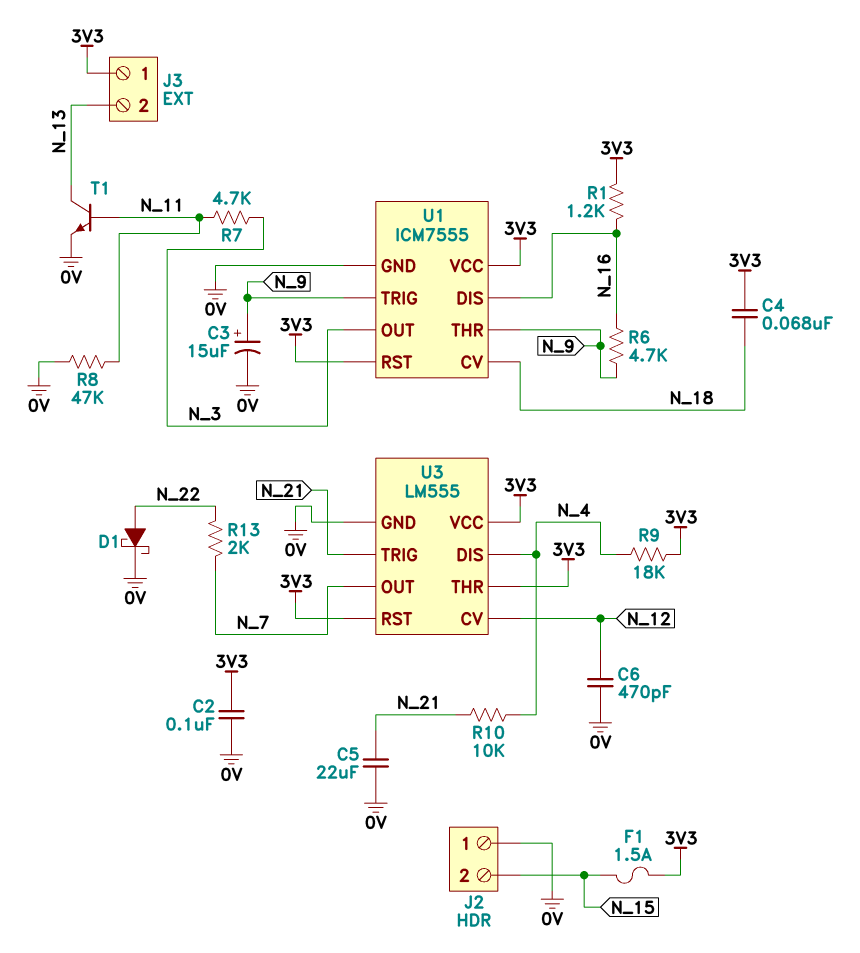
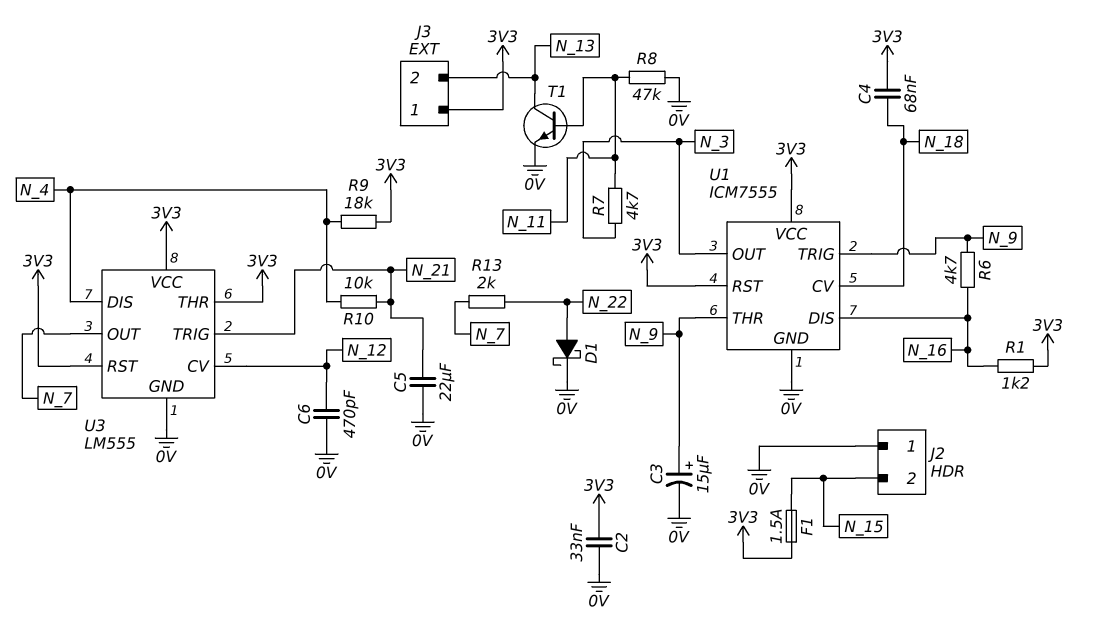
C2: 100nF (0V, 3V3) -> 33nF (0V, 3V3)

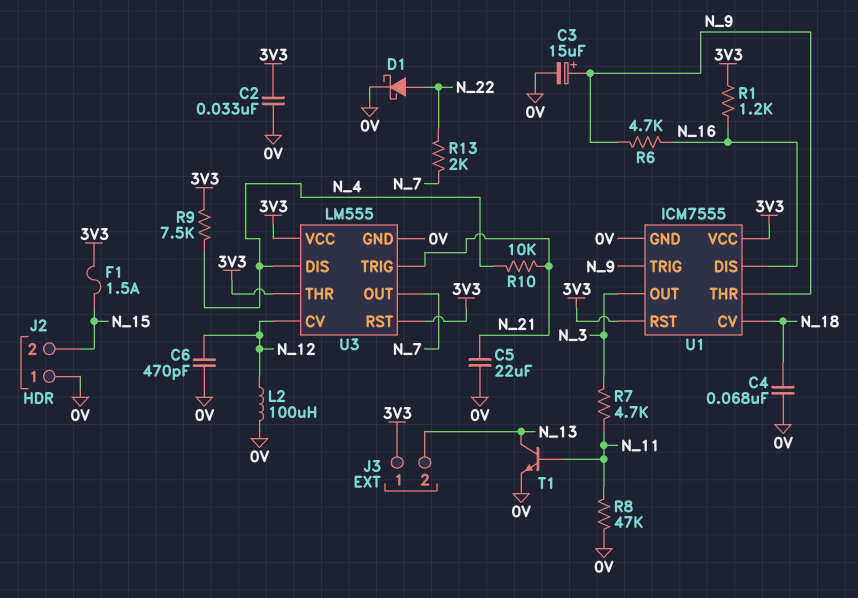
C4: 68nF (3V3, N_18) -> 68nF (0V, N_18)
L2: none -> 100uH (0V, N_12)
R9: 18k (3V3, N_4) -> 7.5k (3V3, N_4)

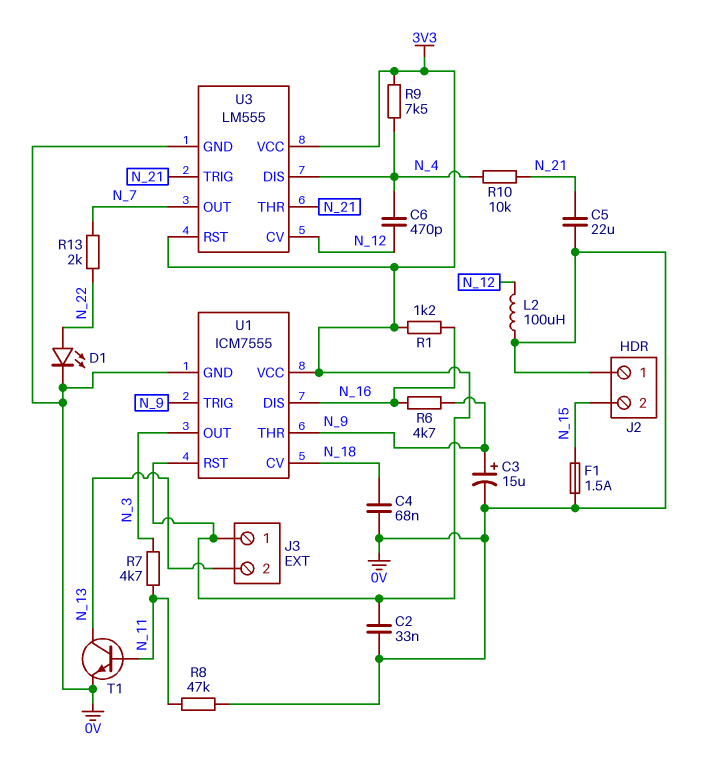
C6: 470pF (0V, N_12) -> 470pF (N_4, N_12)
D1: schottky (A N_22, K 0V) -> LED (A N_22, K 0V)
F1: 1.5A (3V3, N_15) -> 1.5A (0V, N_15)
U3 pin THR: 3V3 -> N_21

